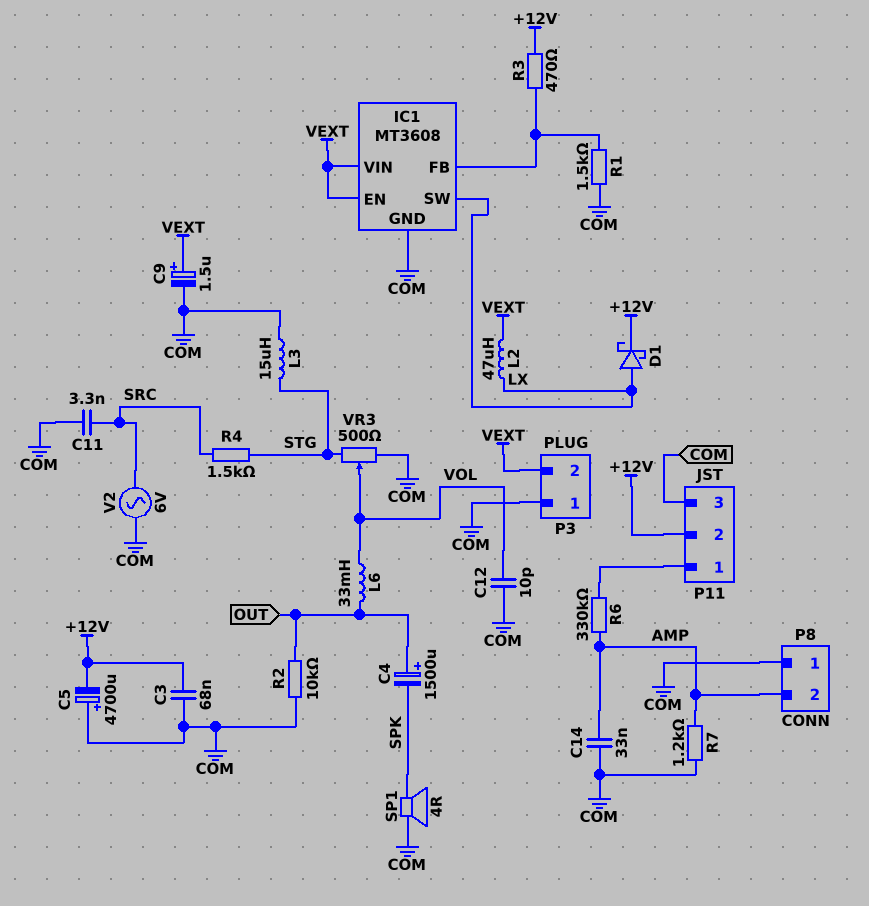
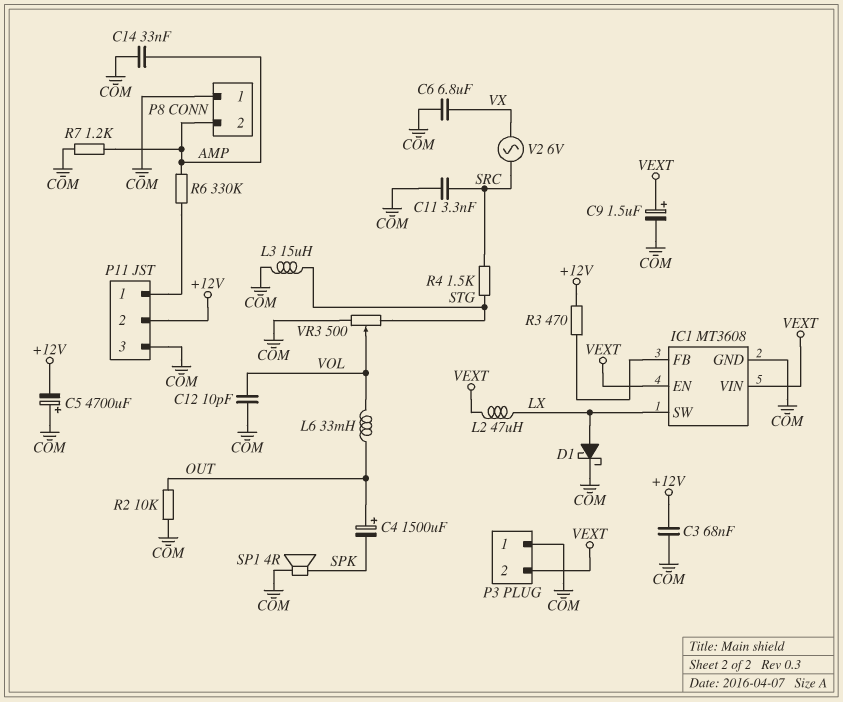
C6: none -> 6.8uF (COM, VX)
D1: schottky (A LX, K +12V) -> schottky (A LX, K COM)
R1: 1.5k (COM, IC1/FB) -> none
V2: AC 6V (COM, SRC) -> AC 6V (SRC, VX)

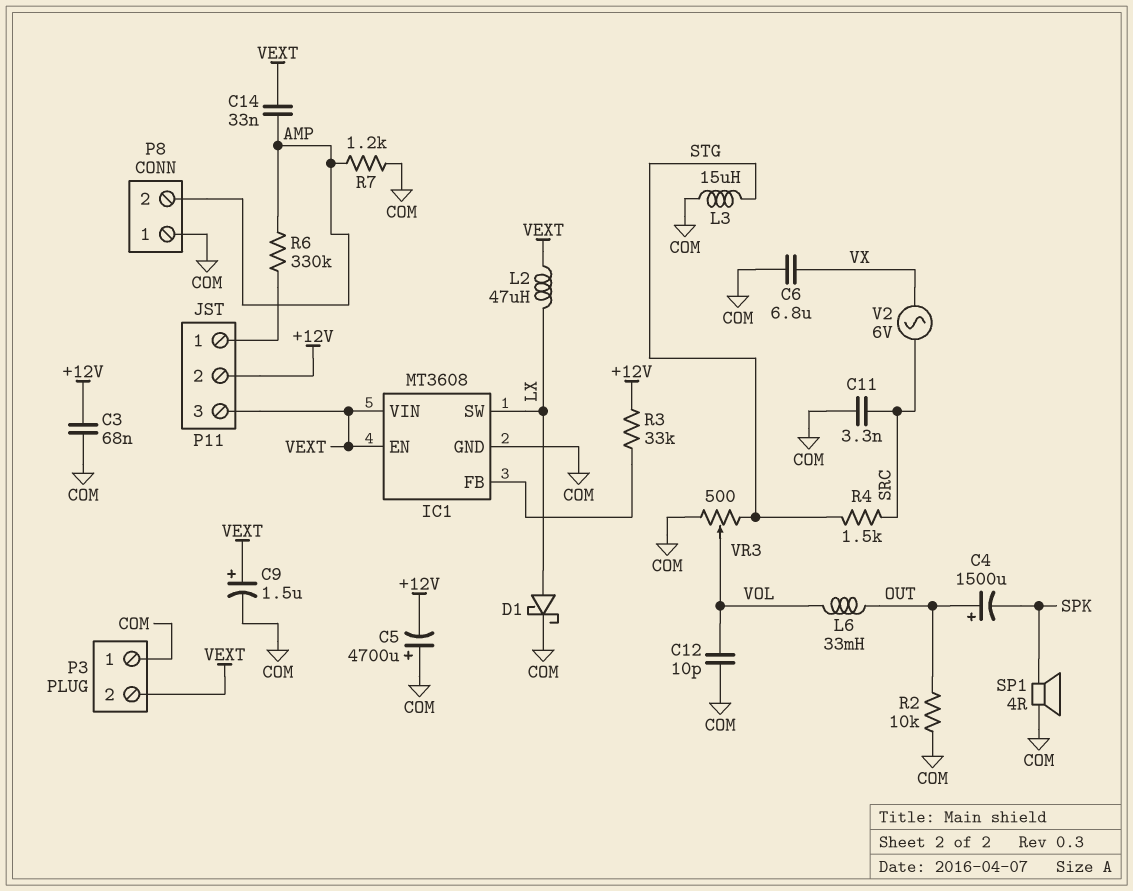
C14: 33nF (AMP, COM) -> 33nF (AMP, VEXT)
P11 pin 3: COM -> VEXT
R3: 470 (+12V, IC1/FB) -> 33k (+12V, IC1/FB)

